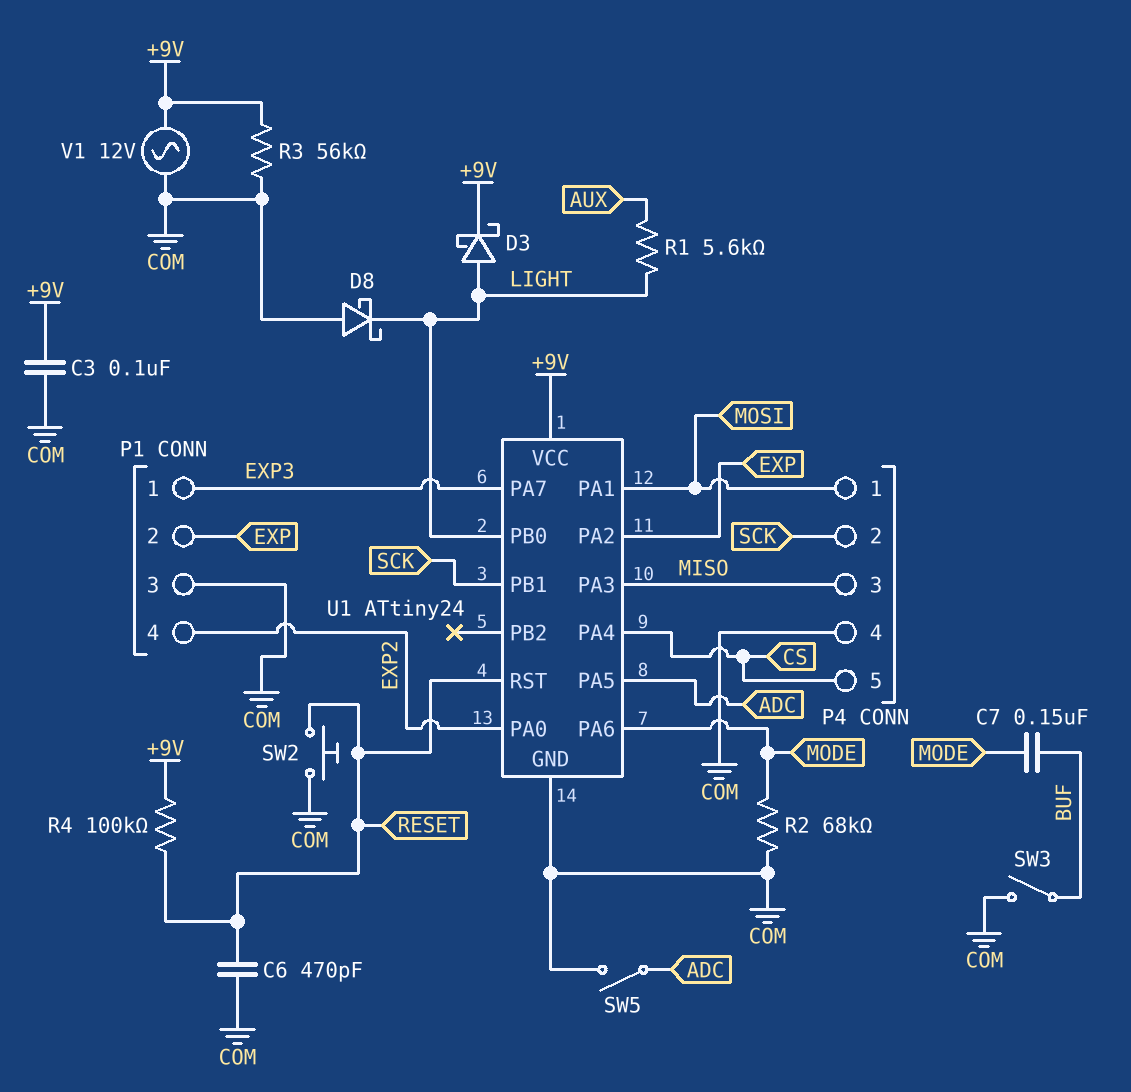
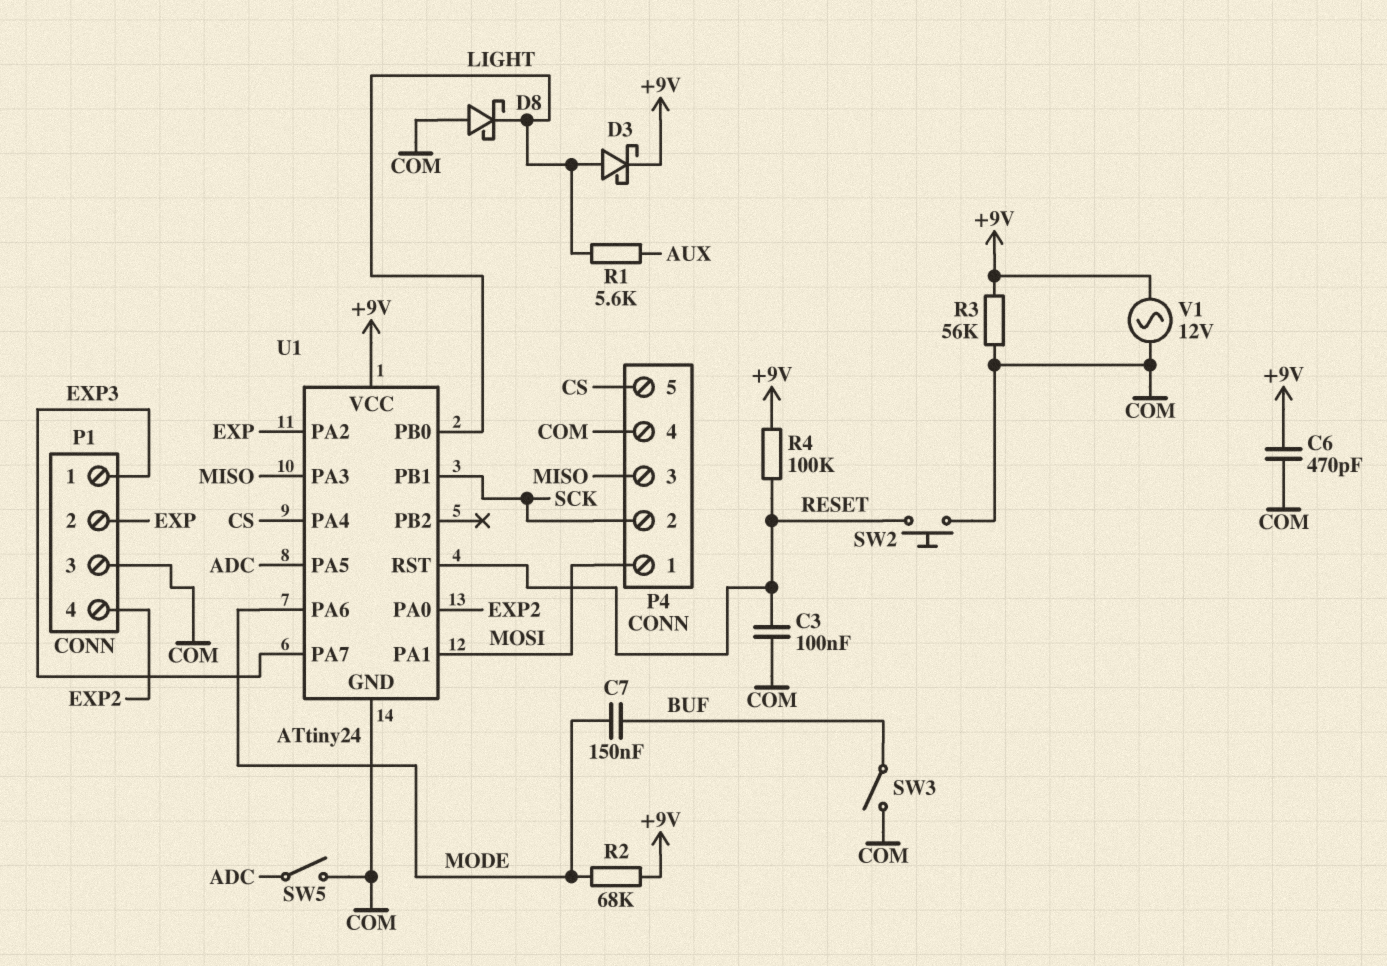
C3: 100nF (+9V, COM) -> 100nF (COM, RESET)
C6: 470pF (COM, RESET) -> 470pF (+9V, COM)
R2: 68k (COM, MODE) -> 68k (+9V, MODE)

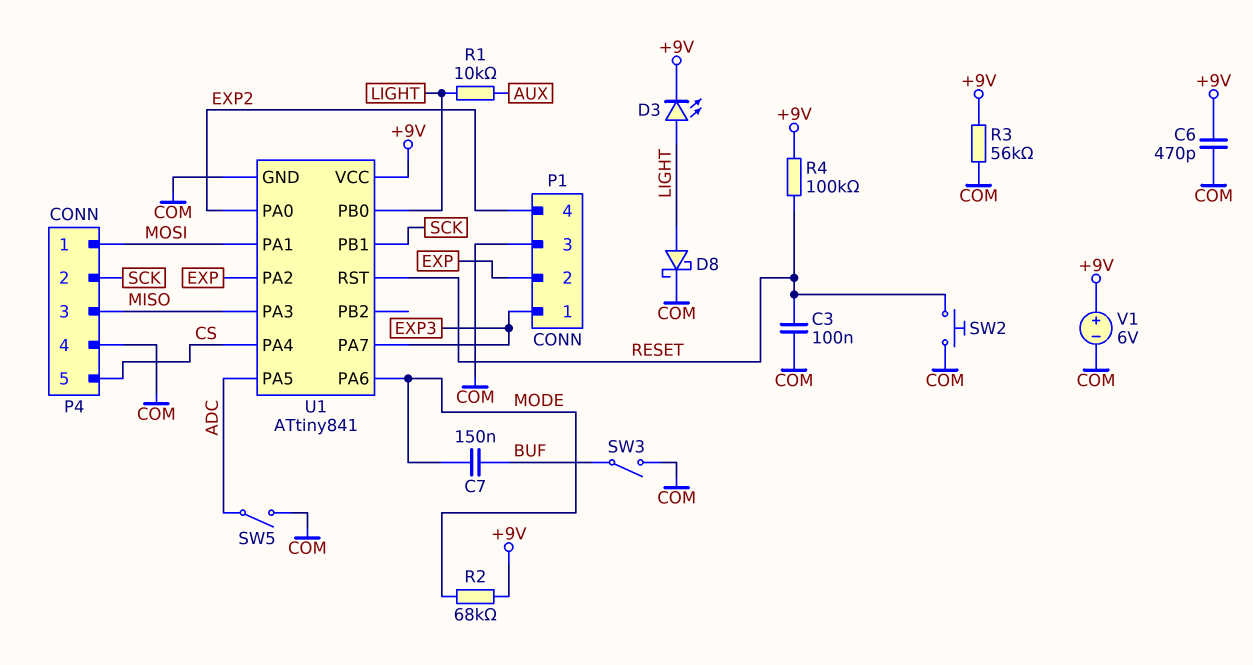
D3: schottky (A LIGHT, K +9V) -> LED (A LIGHT, K +9V)
D8: schottky (A COM, K LIGHT) -> schottky (A LIGHT, K COM)
R1: 5.6k (AUX, LIGHT) -> 10k (AUX, LIGHT)
U1: ATtiny24 -> ATtiny841
V1: AC 12V (+9V, COM) -> 6V (plus +9V, minus COM)

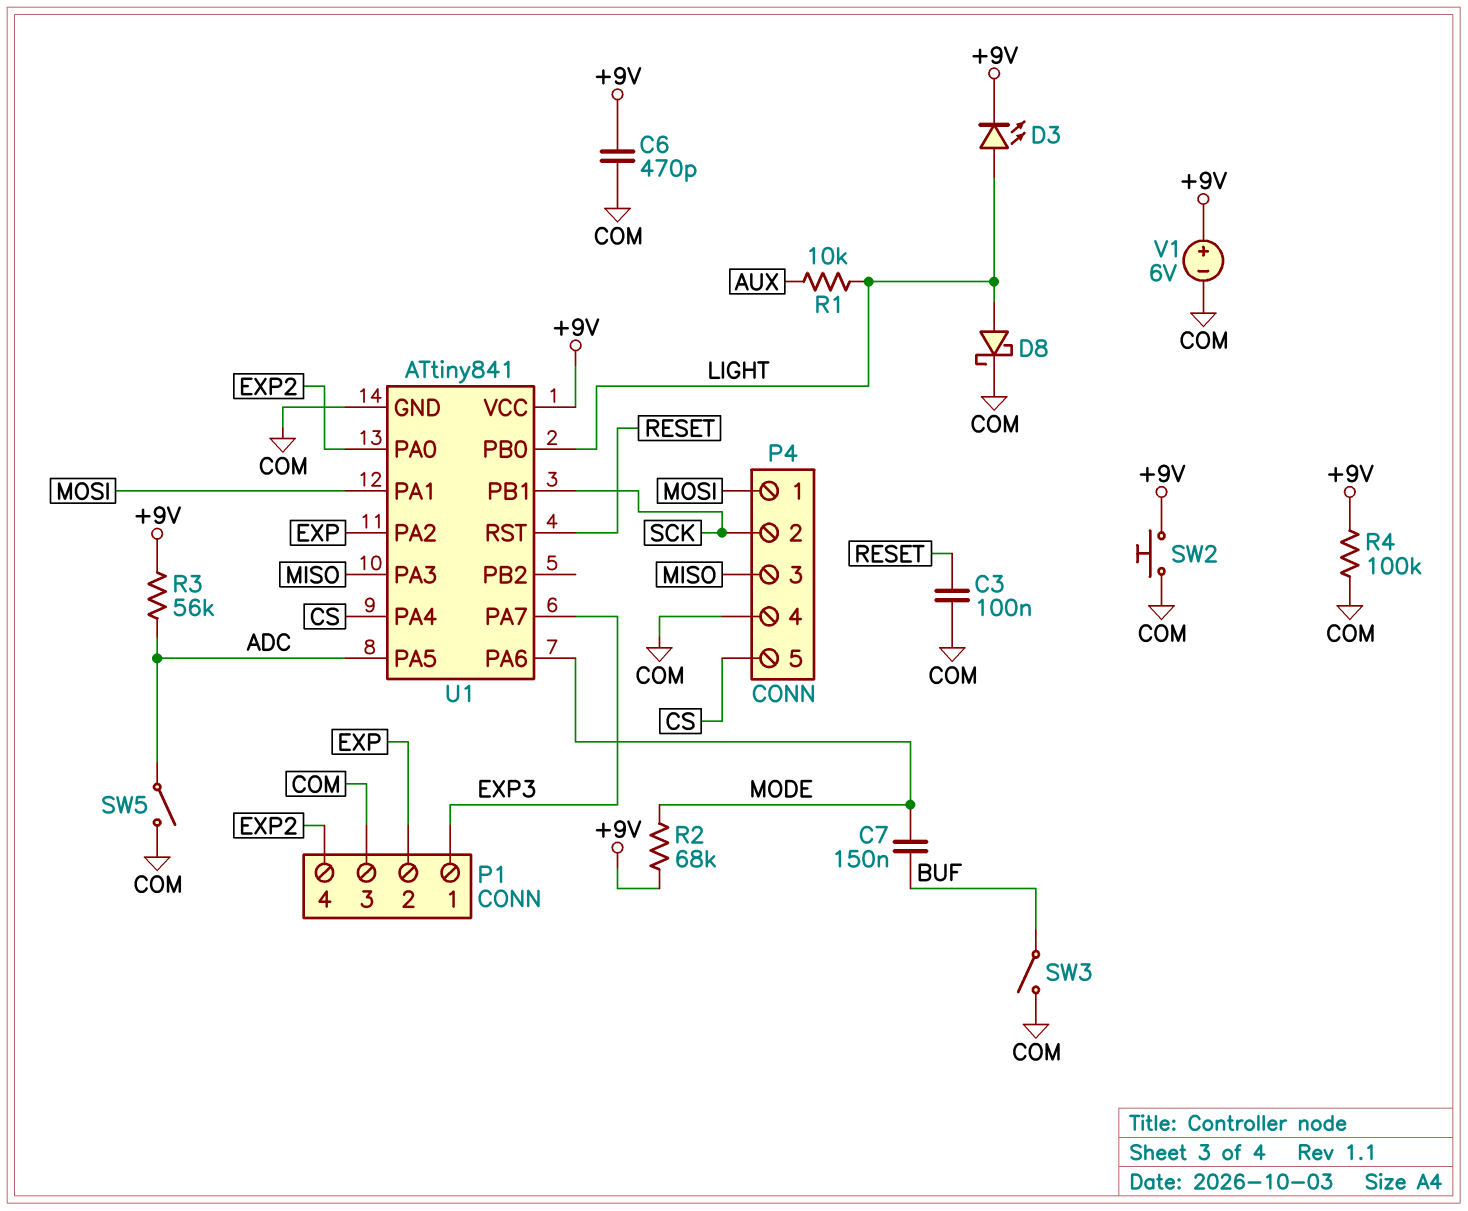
R3: 56k (+9V, COM) -> 56k (+9V, ADC)
R4: 100k (+9V, RESET) -> 100k (+9V, COM)
SW2: button (COM, RESET) -> button (+9V, COM)

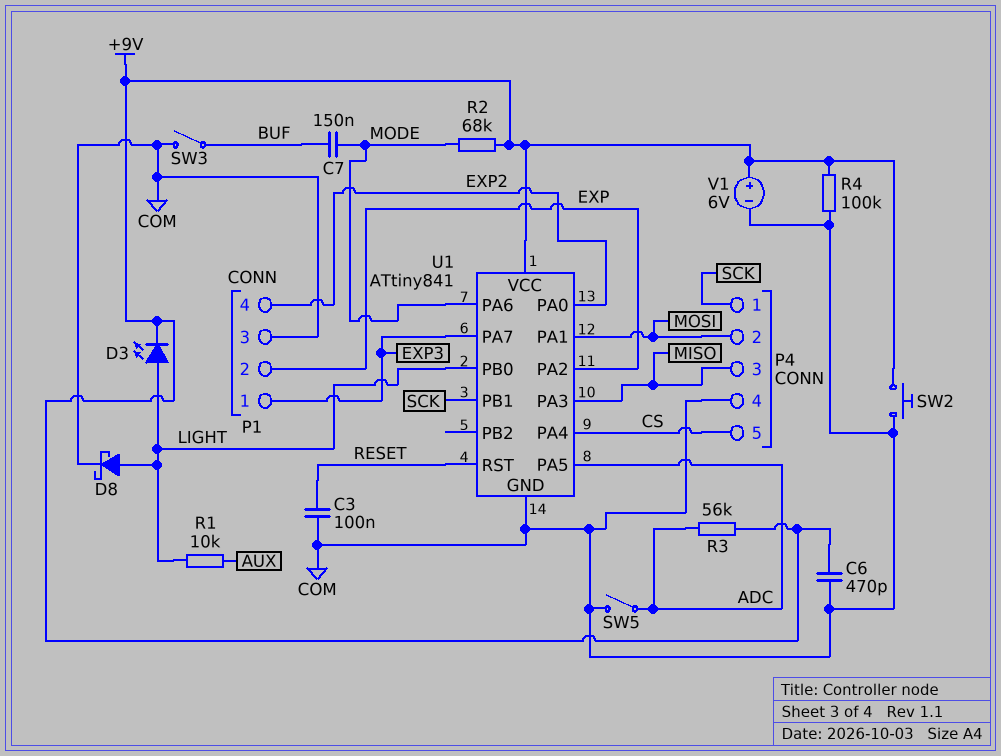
P4 pin 1: MOSI -> SCK
P4 pin 2: SCK -> MOSI

